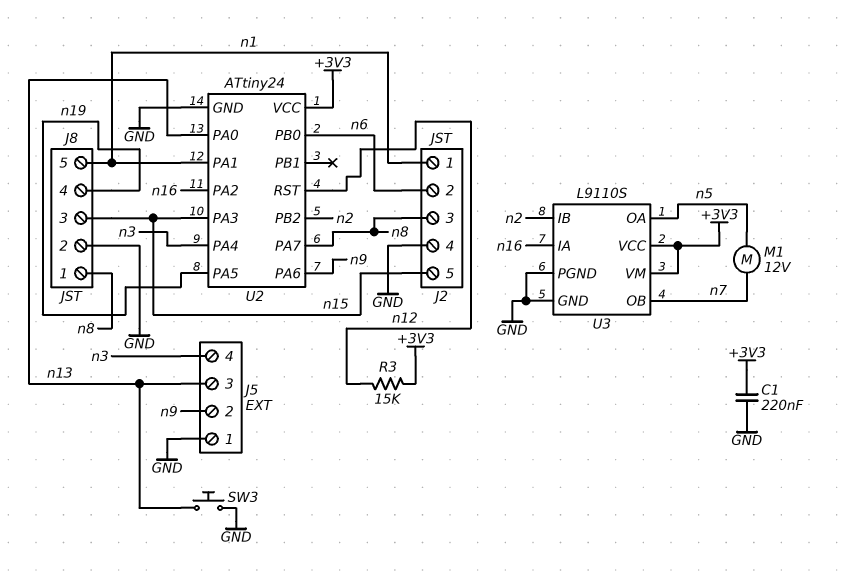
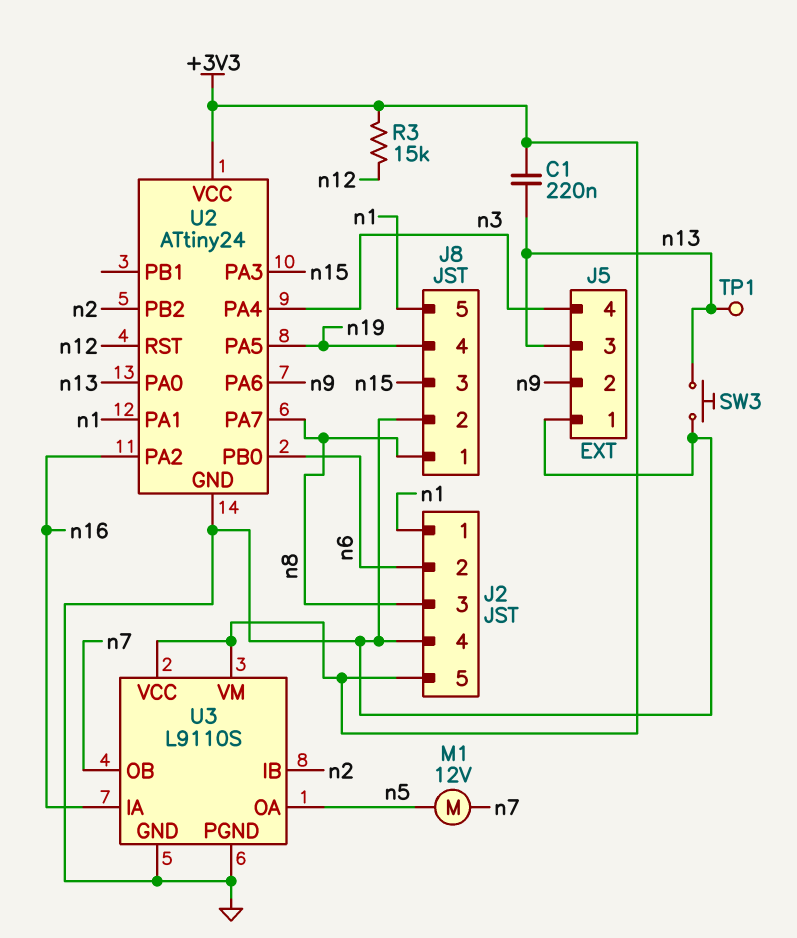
C1: 220nF (+3V3, GND) -> 220nF (+3V3, n13)
J2 pin 5: n15 -> +3V3
TP1: none -> test point (n13)

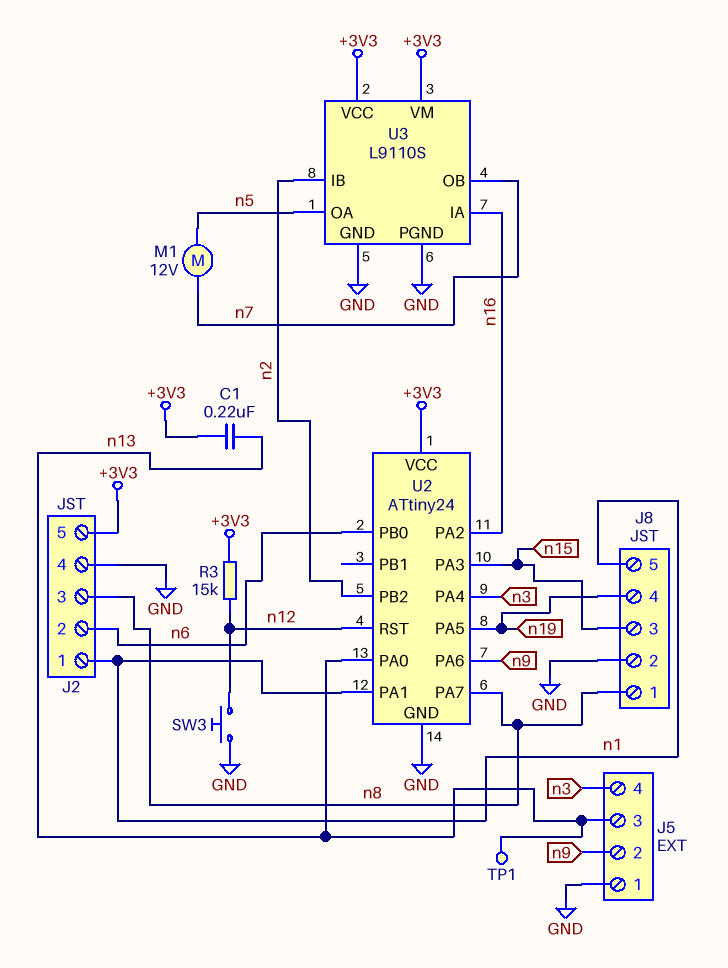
SW3: button (GND, n13) -> button (GND, n12)

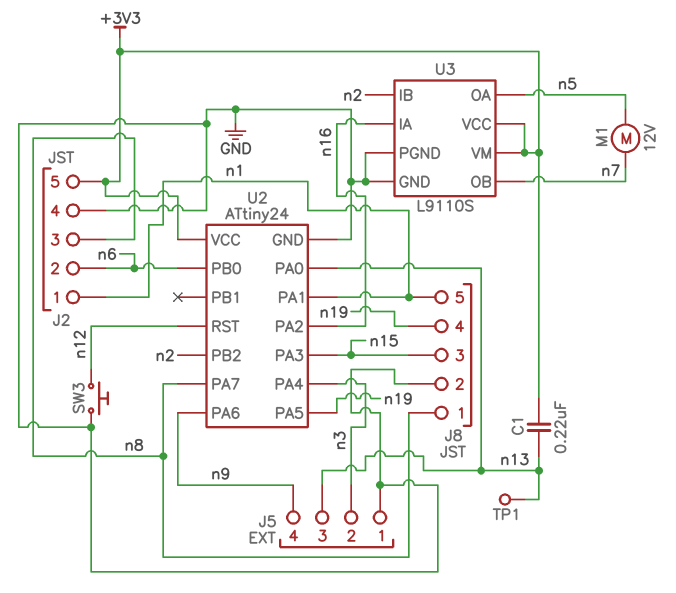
J5 pin 2: n9 -> n3
J5 pin 4: n3 -> n9
R3: 15k (+3V3, n12) -> none

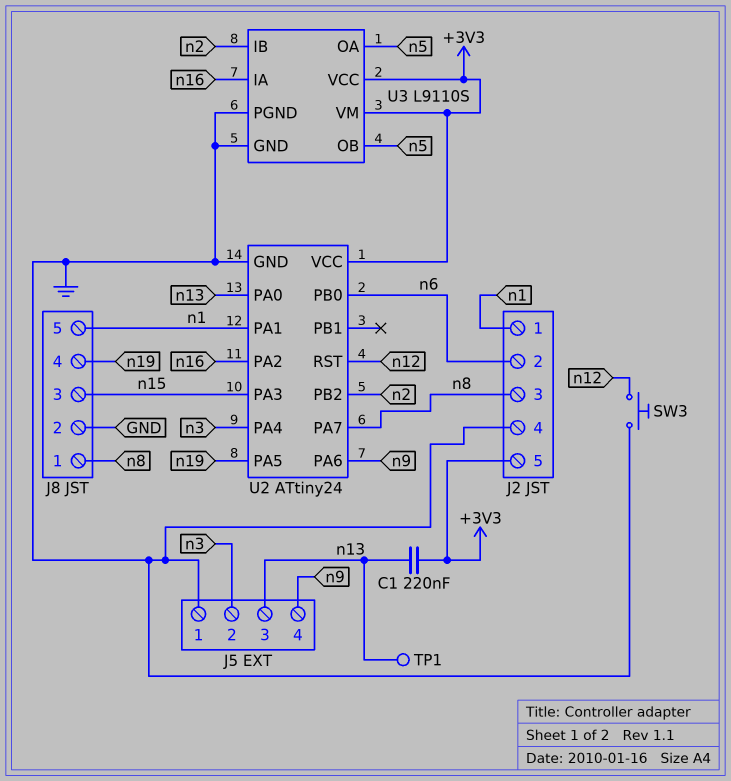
M1: motor 12V (n5, n7) -> none
U3 pin OB: n7 -> n5

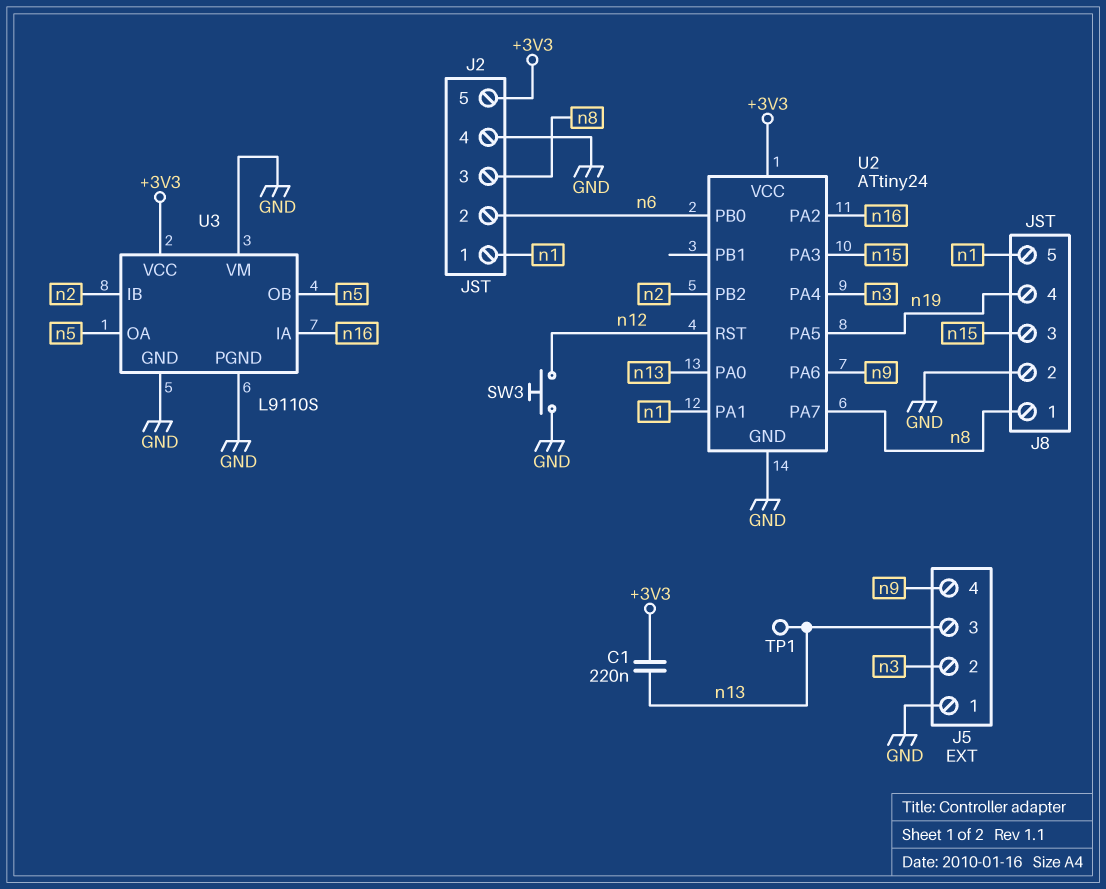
U3 pin VM: +3V3 -> GND

